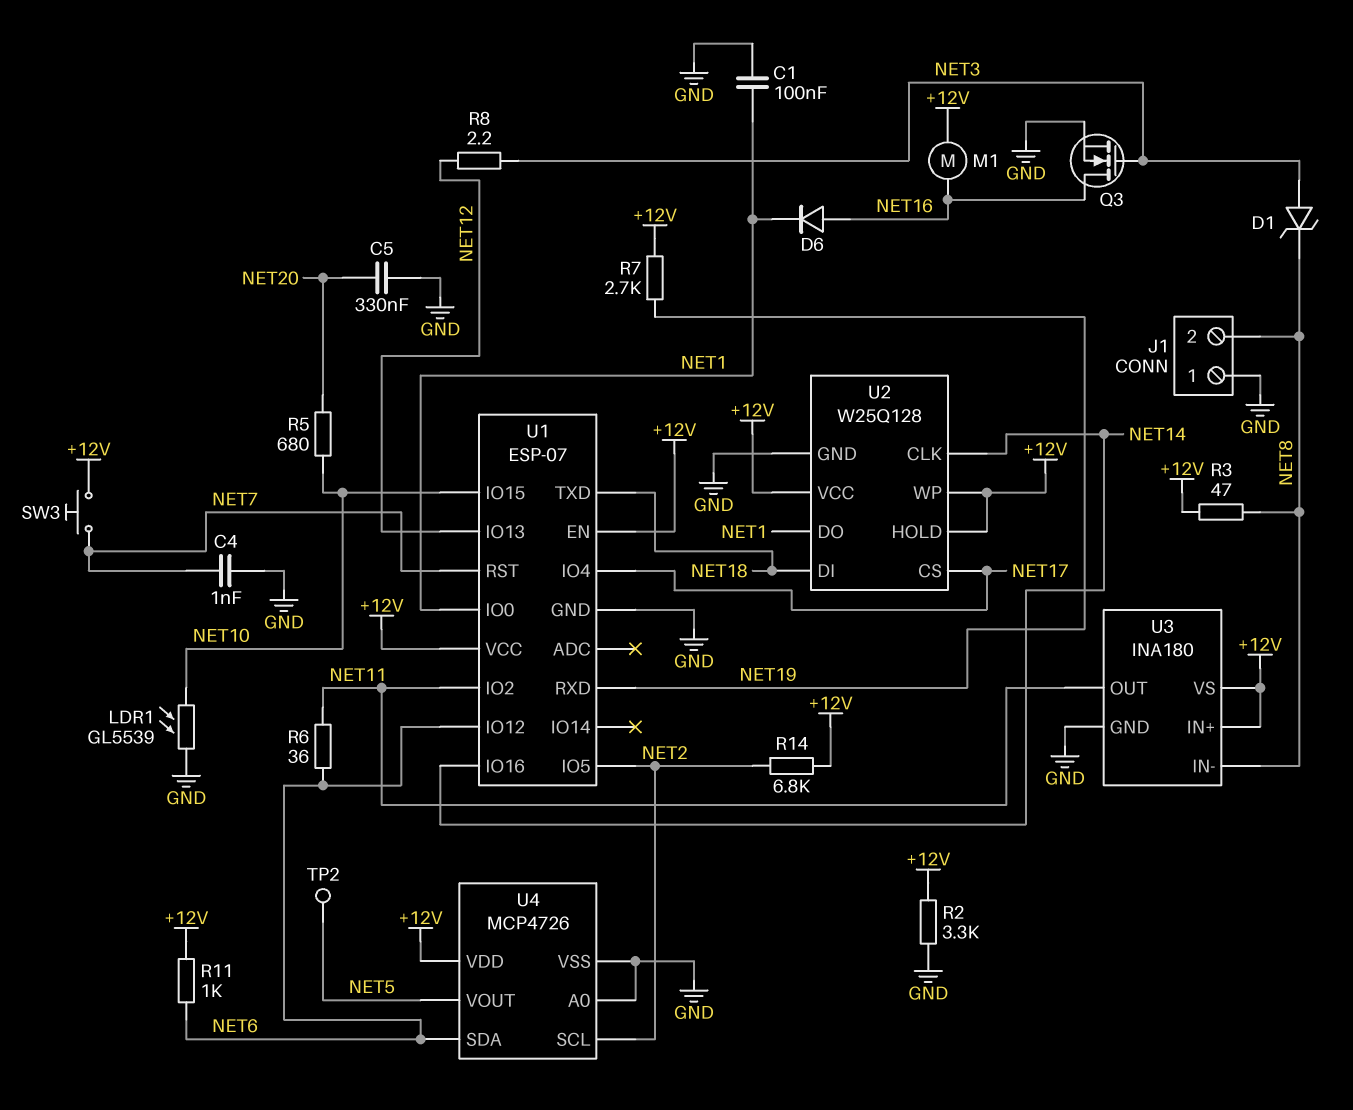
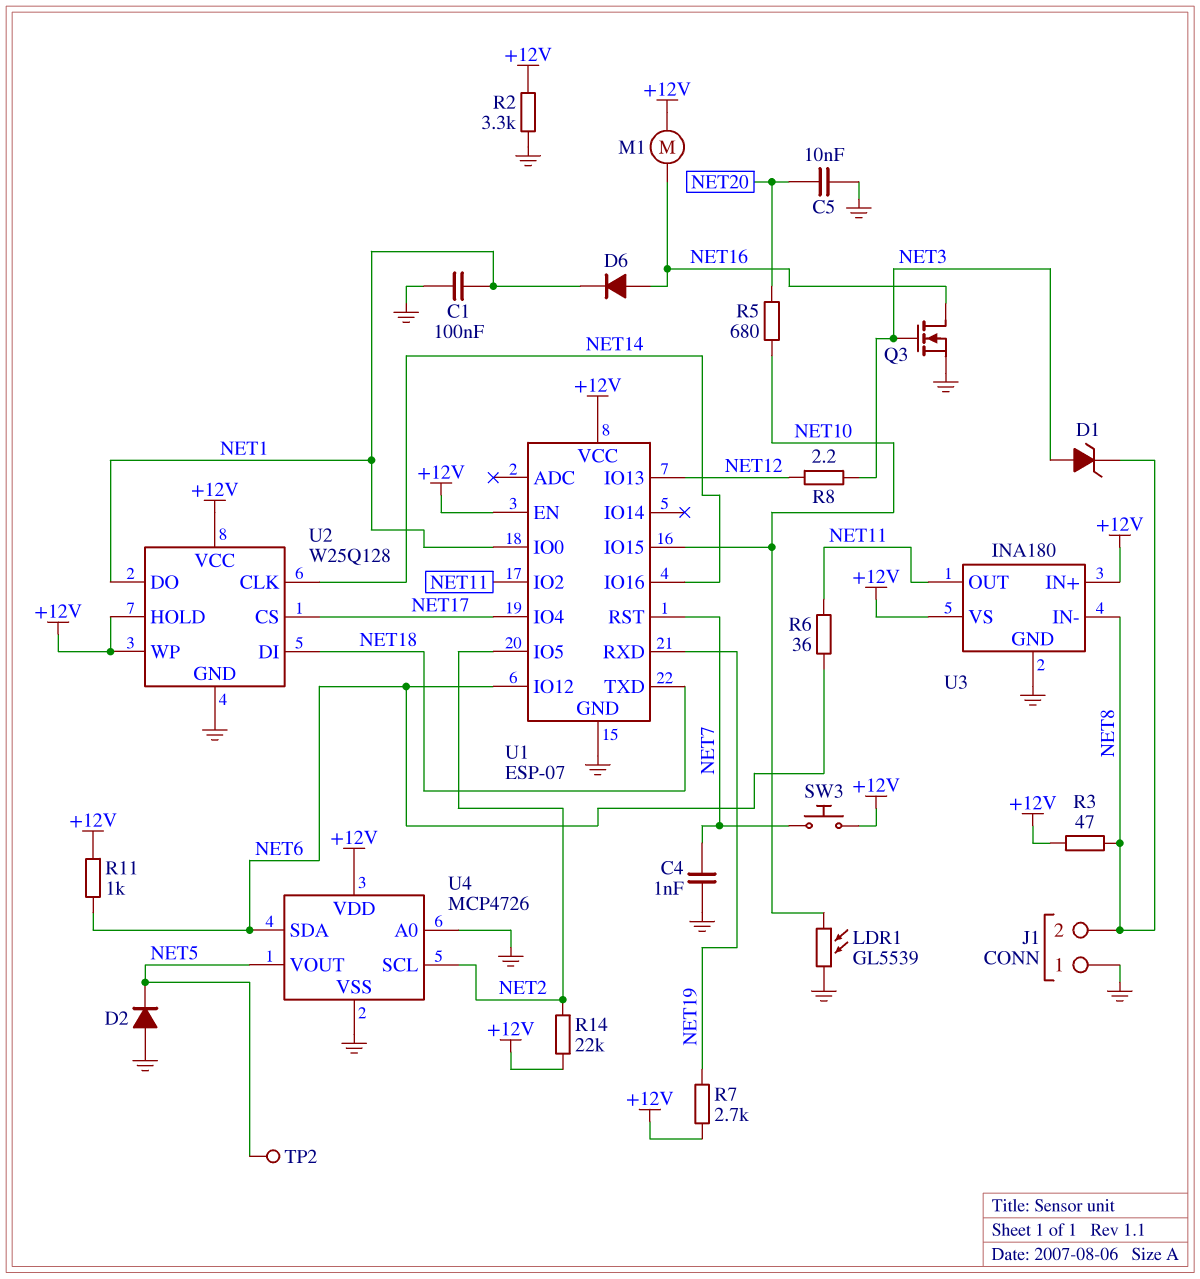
C5: 330nF (GND, NET20) -> 10nF (GND, NET20)
D2: none -> diode (A GND, K NET5)
R14: 6.8k (+12V, NET2) -> 22k (+12V, NET2)

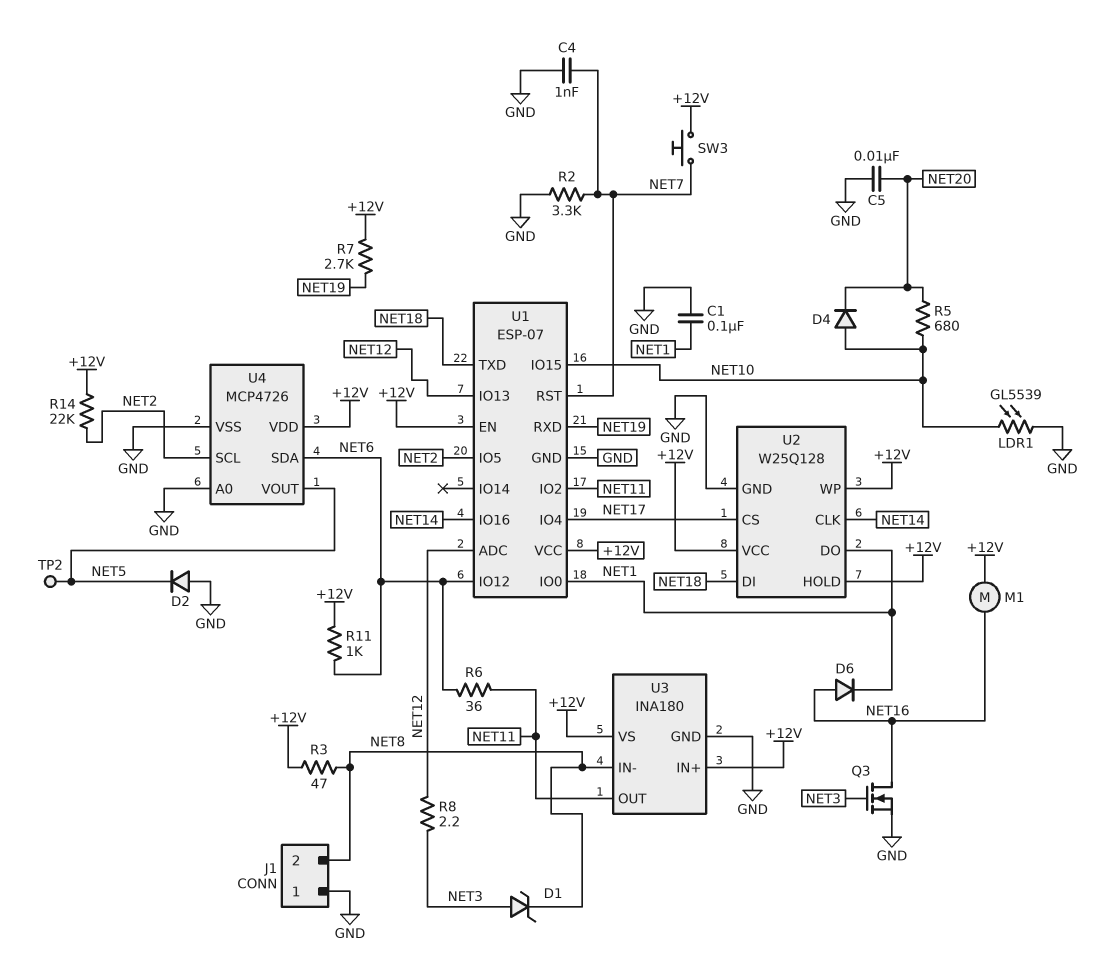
D4: none -> diode (A NET10, K NET20)
R2: 3.3k (+12V, GND) -> 3.3k (GND, NET7)
U1 pin ADC: none -> NET12

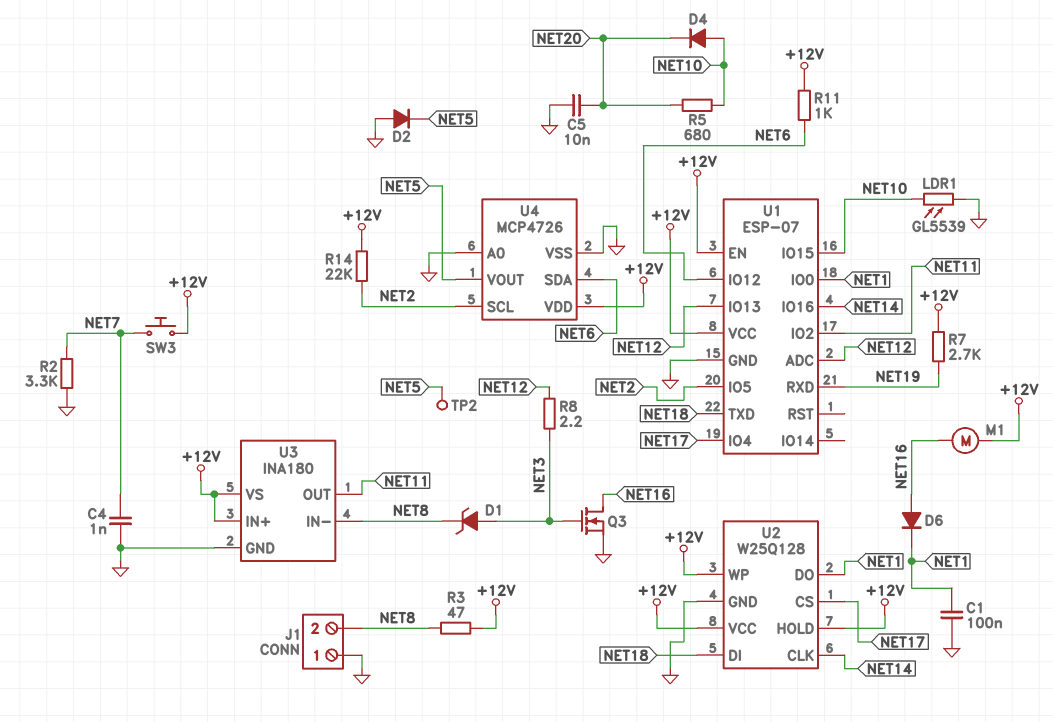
R6: 36 (NET6, NET11) -> none
U1 pin RST: NET7 -> none

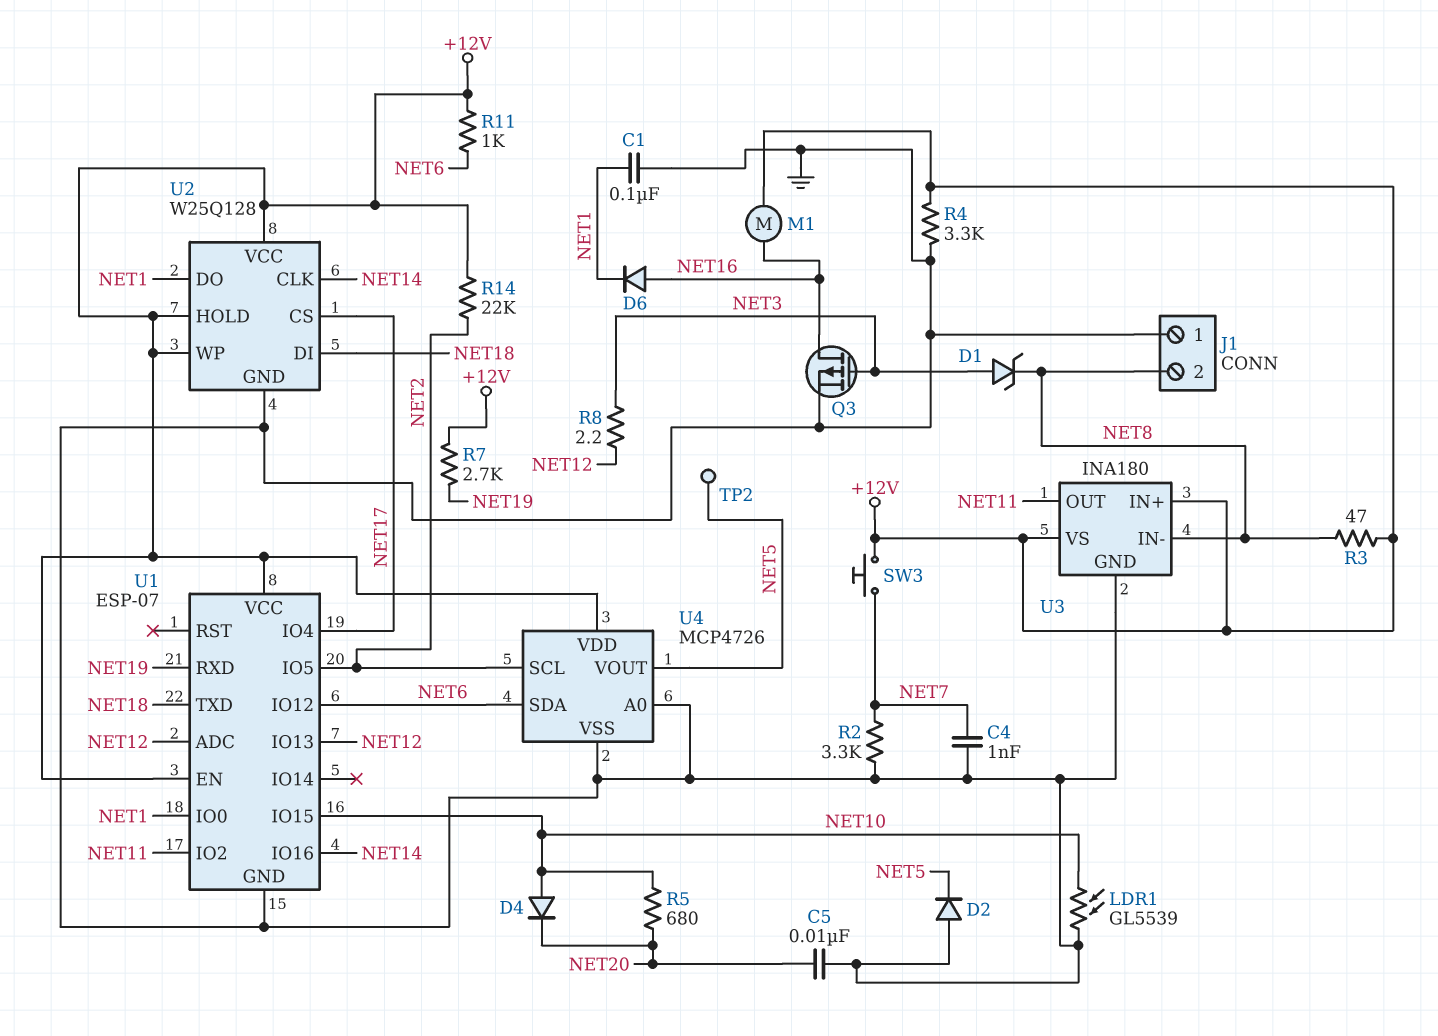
Q3: NMOS (G NET3, D NET16, S GND) -> PMOS (G NET3, D NET16, S GND)
R4: none -> 3.3k (+12V, GND)

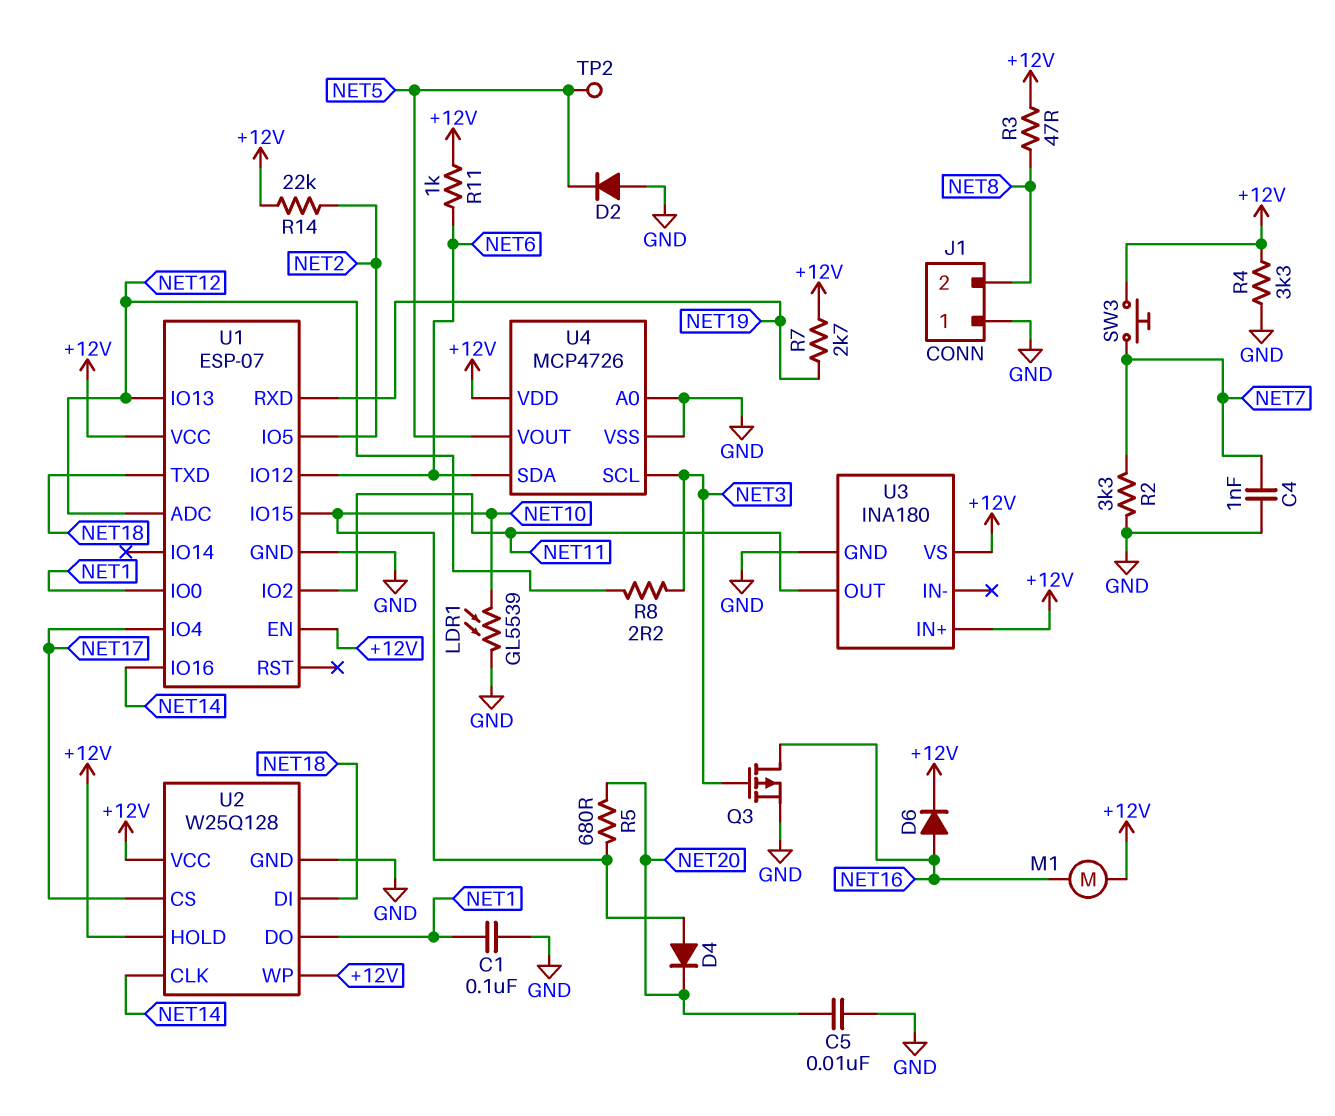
D1: zener (A NET3, K NET8) -> none
D6: diode (A NET16, K NET1) -> diode (A NET16, K +12V)
U3 pin IN-: NET8 -> none
U4 pin SCL: NET2 -> NET3

